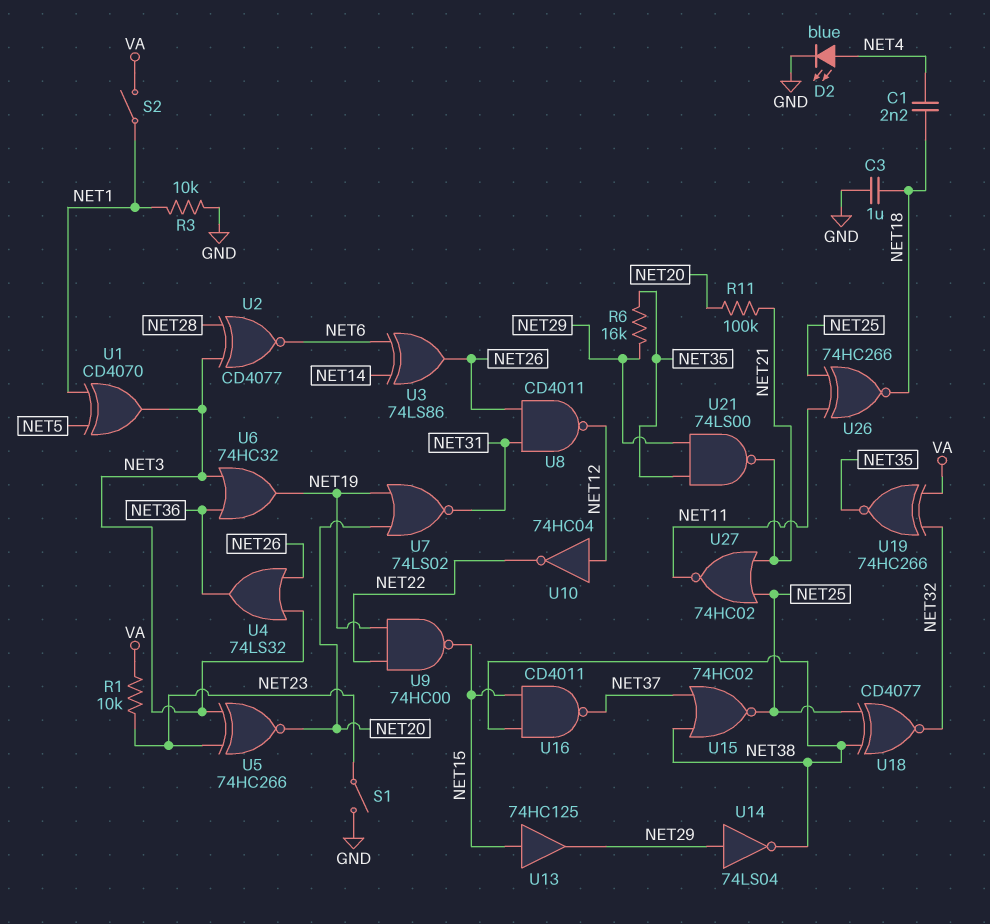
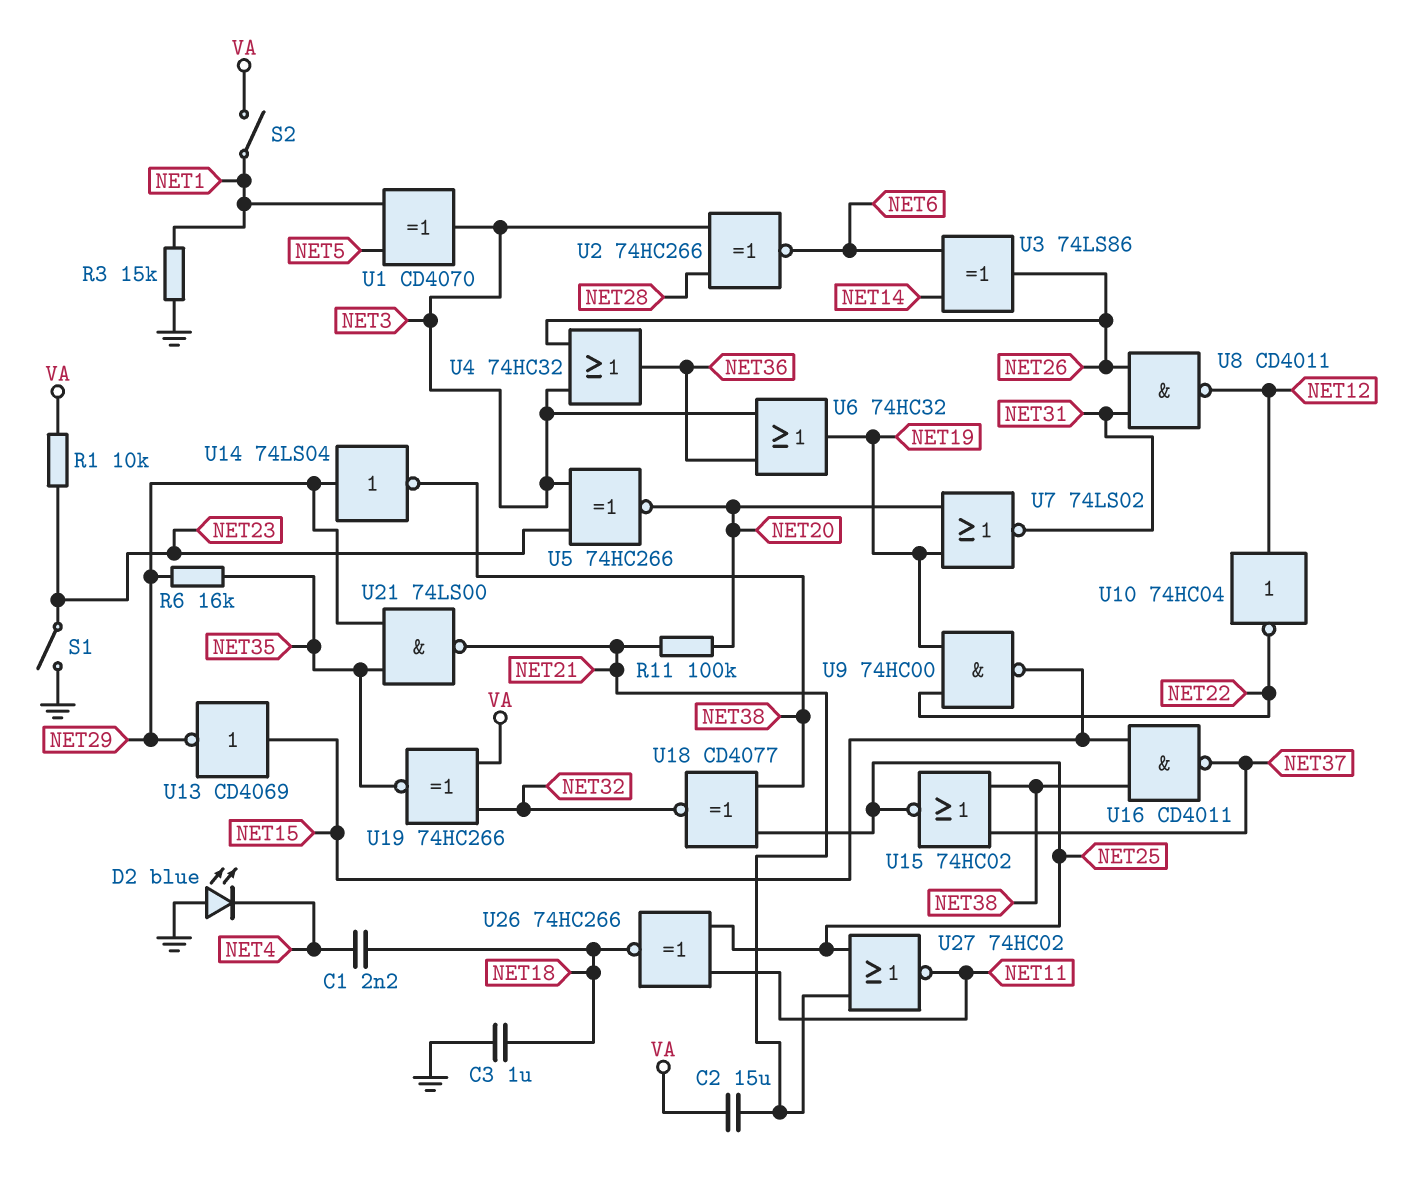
C2: none -> 15uF (NET21, VA)
D2: LED blue (A NET4, K GND) -> LED blue (A GND, K NET4)
R3: 10k (GND, NET1) -> 15k (GND, NET1)
U2: XNOR CD4077 (in NET3, in NET28, out NET6) -> XNOR 74HC266 (in NET3, in NET28, out NET6)
U4: OR 74LS32 (in NET3, in NET26, out NET36) -> OR 74HC32 (in NET3, in NET26, out NET36)
U13: buffer 74HC125 (in NET15, out NET29) -> NOT CD4069 (in NET15, out NET29)

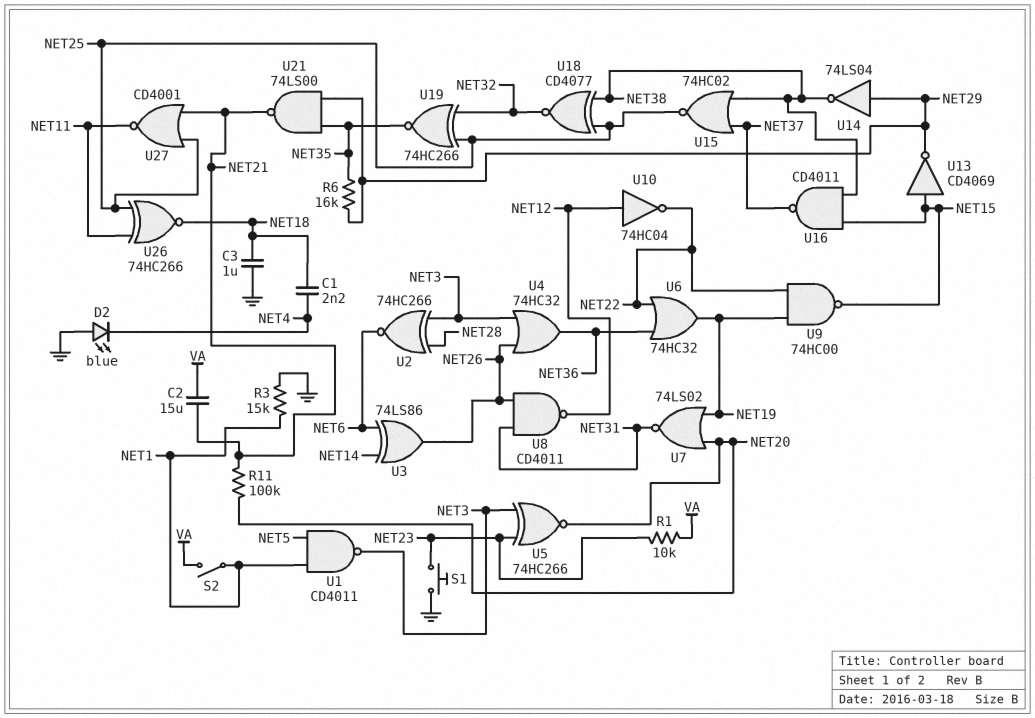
S1: switch (GND, NET23) -> button (GND, NET23)
U1: XOR CD4070 (in NET1, in NET5, out NET3) -> NAND CD4011 (in NET1, in NET5, out NET3)
U6: OR 74HC32 (in NET3, in NET36, out NET19) -> OR 74HC32 (in NET22, in NET36, out NET19)
U19: XNOR 74HC266 (in NET32, in VA, out NET35) -> XNOR 74HC266 (in NET25, in NET32, out NET35)
U27: NOR 74HC02 (in NET21, in NET25, out NET11) -> NOR CD4001 (in NET21, in NET25, out NET11)

